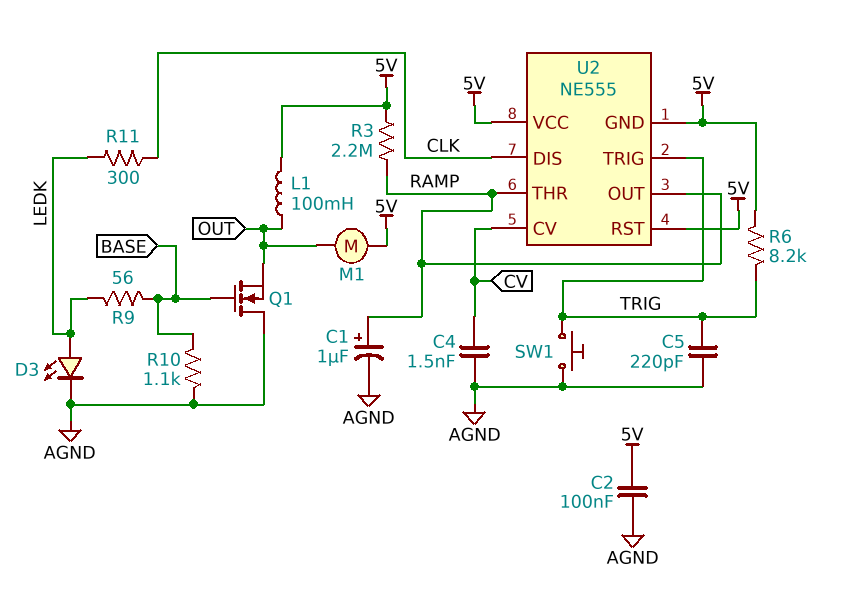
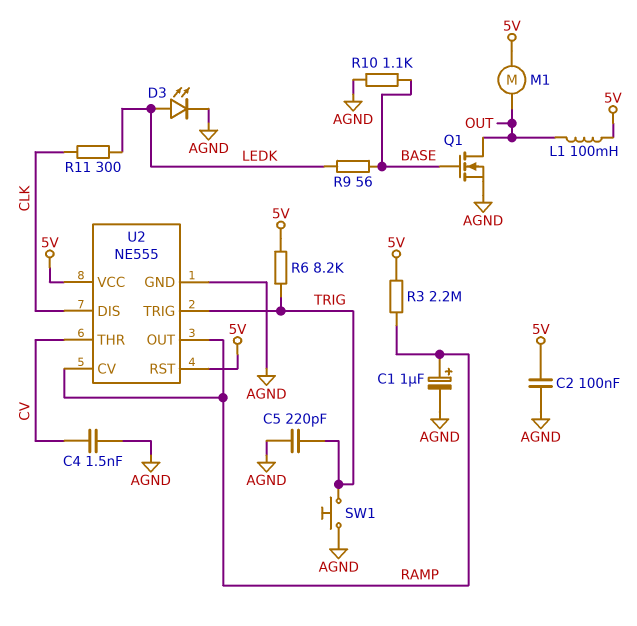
Q1: NMOS (G BASE, D AGND, S OUT) -> NMOS (G BASE, D OUT, S AGND)
U2 pin CV: CV -> RAMP
U2 pin GND: 5V -> AGND
U2 pin THR: RAMP -> CV

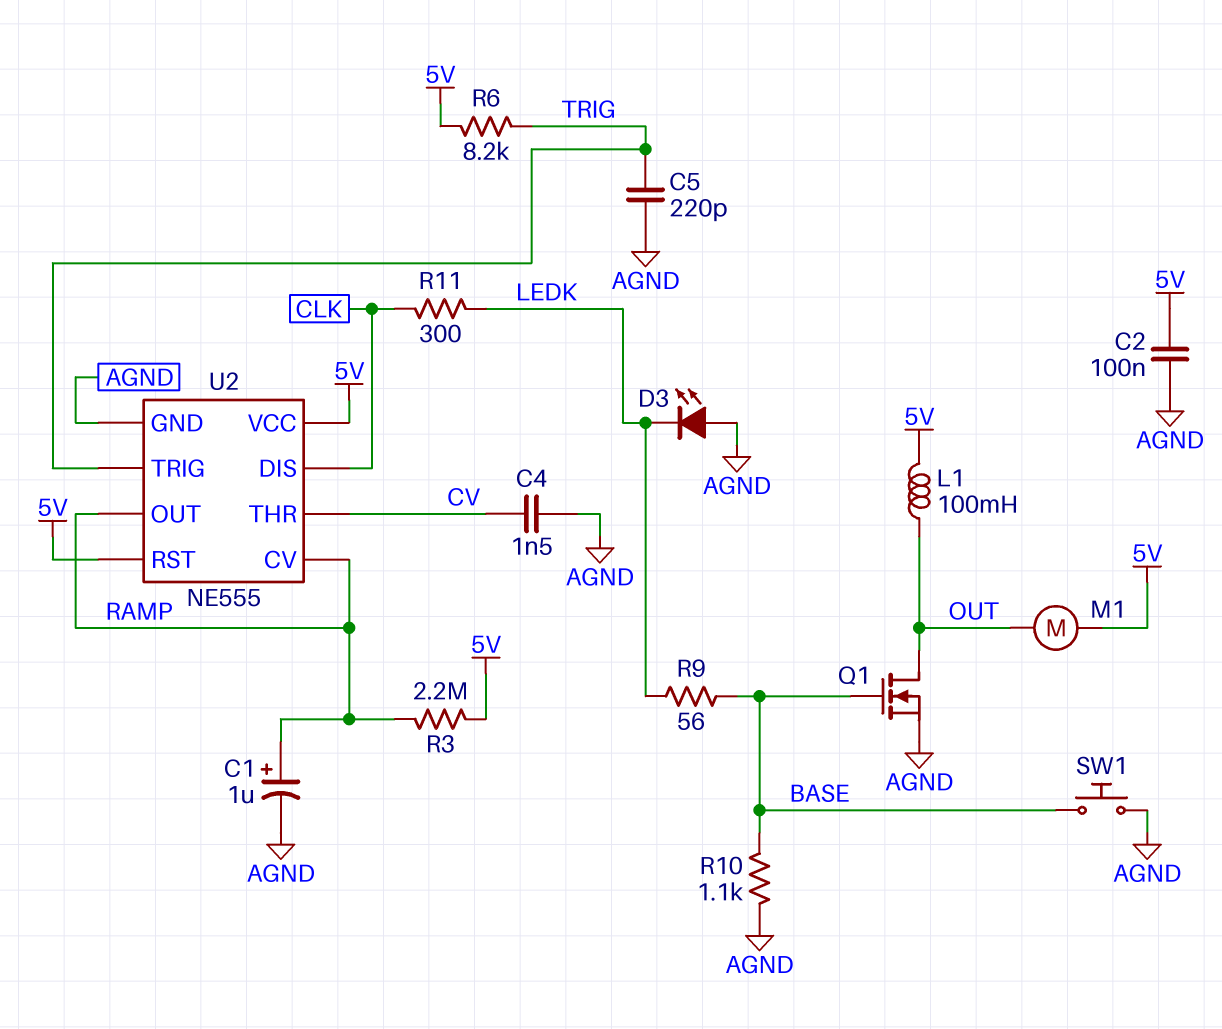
D3: LED (A LEDK, K AGND) -> LED (A AGND, K LEDK)
SW1: button (AGND, TRIG) -> button (AGND, BASE)

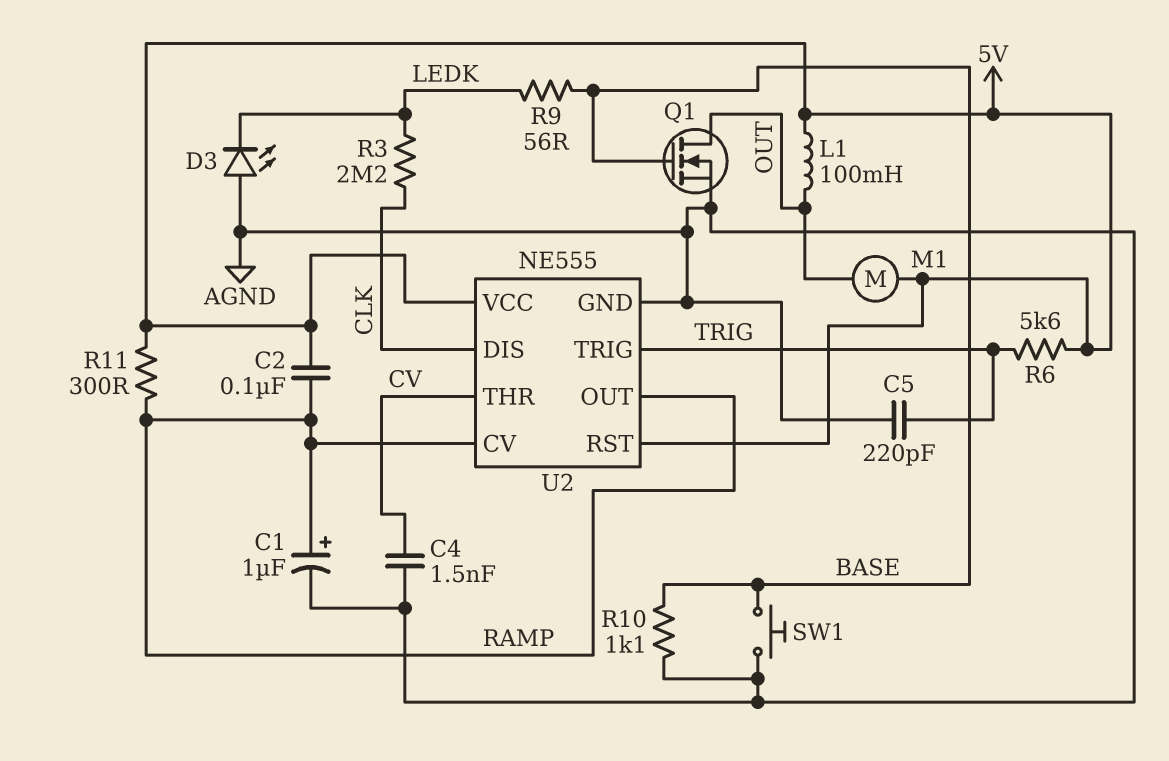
C2: 100nF (5V, AGND) -> 100nF (5V, RAMP)
R3: 2.2M (5V, RAMP) -> 2.2M (CLK, LEDK)
R6: 8.2k (5V, TRIG) -> 5.6k (5V, TRIG)
R11: 300 (CLK, LEDK) -> 300 (5V, RAMP)

